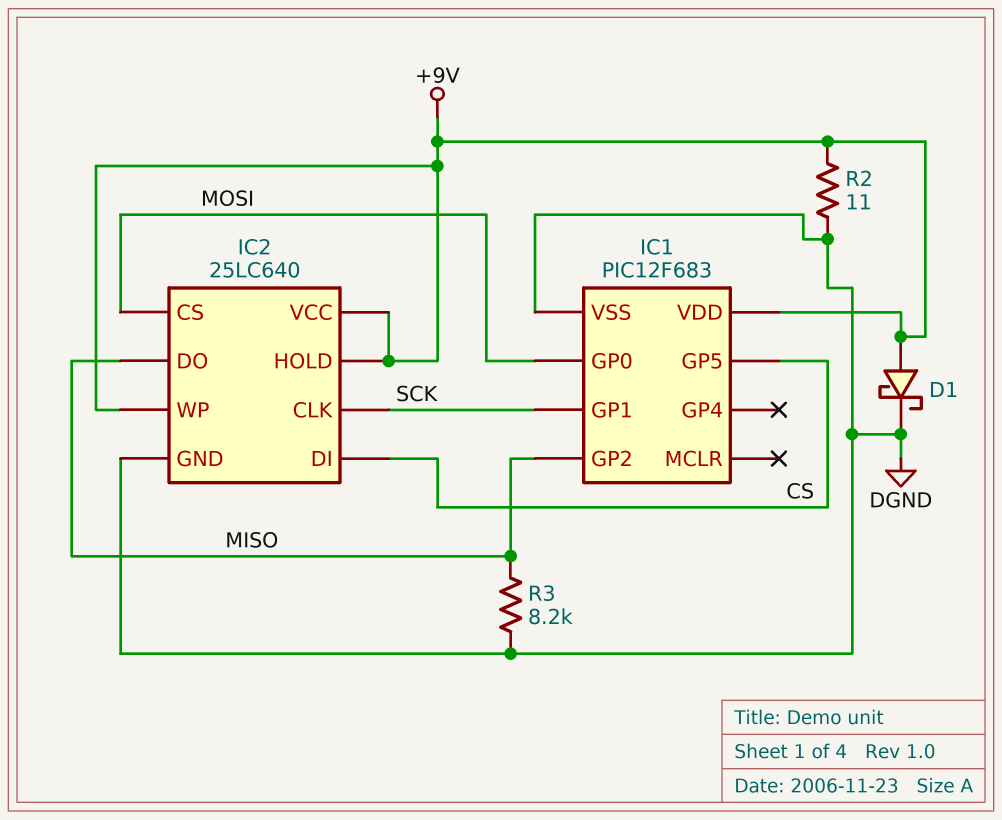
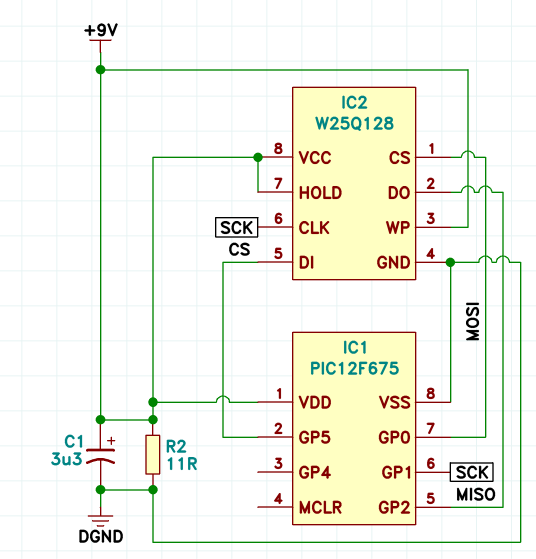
C1: none -> 3.3uF (plus +9V, minus DGND)
D1: schottky (A +9V, K DGND) -> none
IC1: PIC12F683 -> PIC12F675
IC2: 25LC640 -> W25Q128
R3: 8.2k (DGND, MISO) -> none

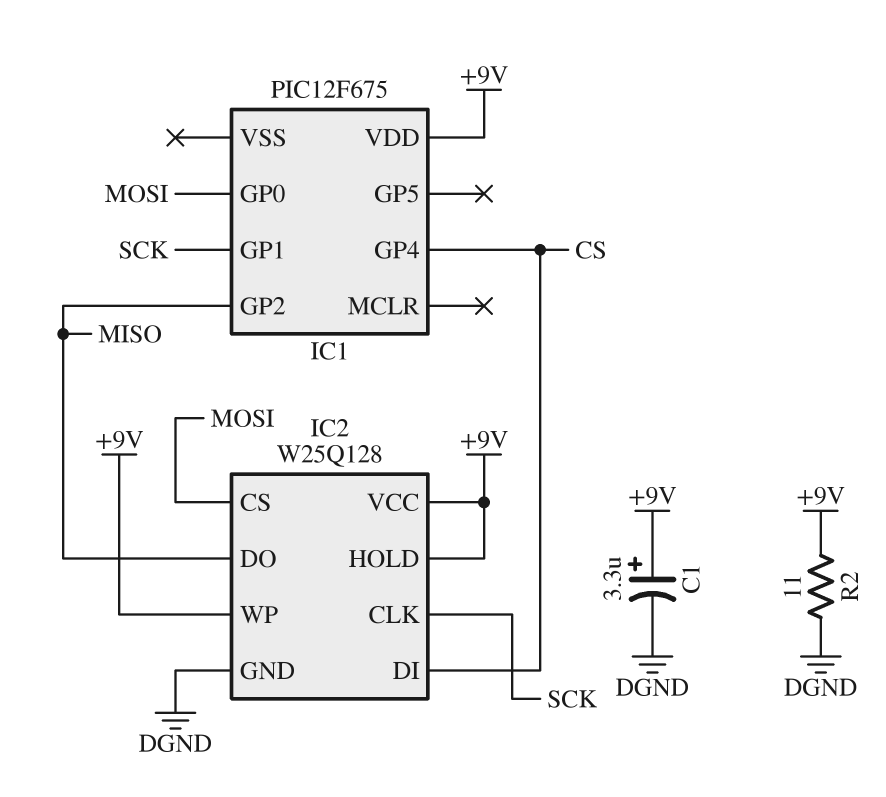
IC1 pin GP4: none -> CS
IC1 pin GP5: CS -> none
IC1 pin VSS: DGND -> none

